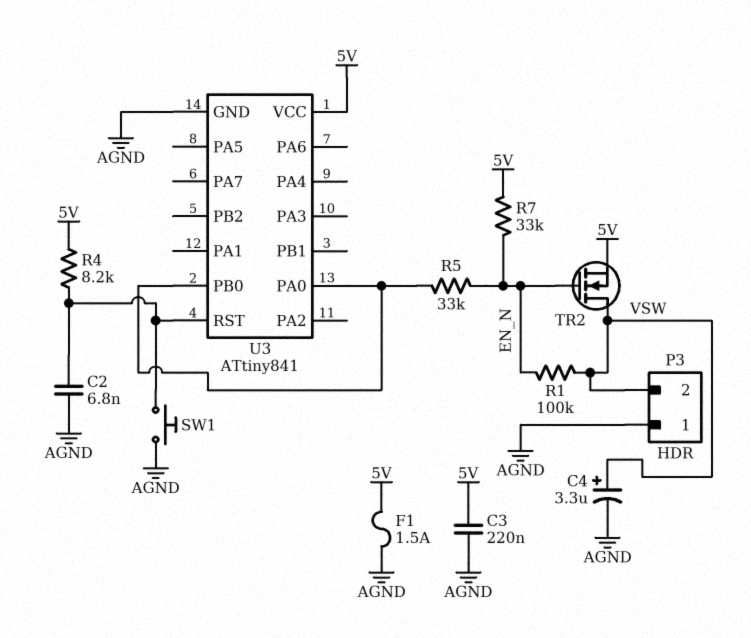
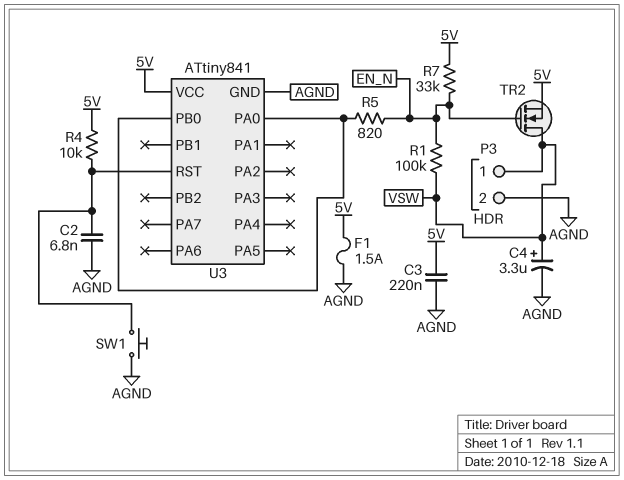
P3 pin 1: AGND -> VSW
P3 pin 2: VSW -> AGND
R4: 8.2k (5V, U3/RST) -> 10k (5V, U3/RST)
R5: 33k (EN_N, U3/PA0) -> 820 (EN_N, U3/PA0)

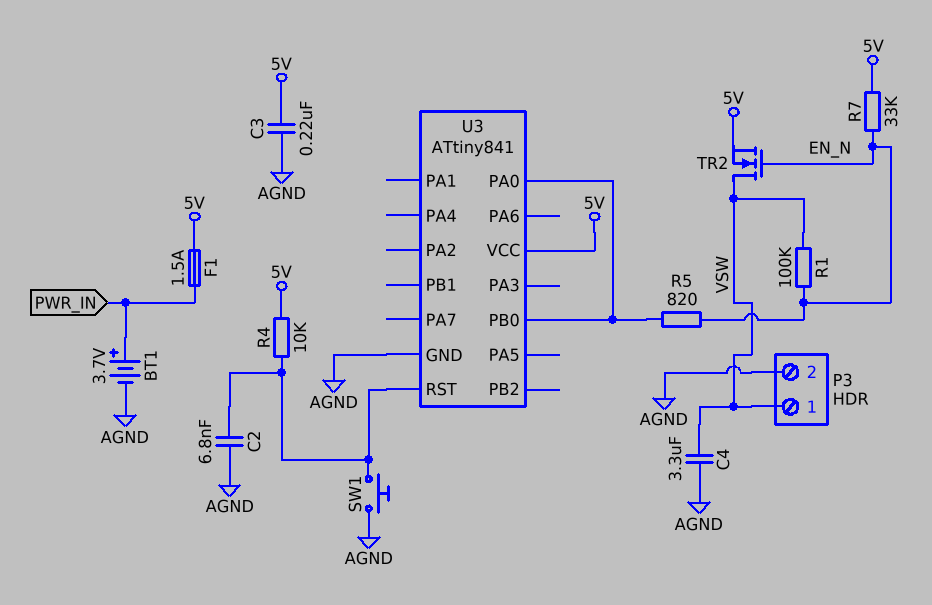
BT1: none -> 3.7V (plus PWR_IN, minus AGND)
C4: 3.3uF (plus VSW, minus AGND) -> 3.3uF (AGND, VSW)
F1: 1.5A (5V, AGND) -> 1.5A (5V, PWR_IN)

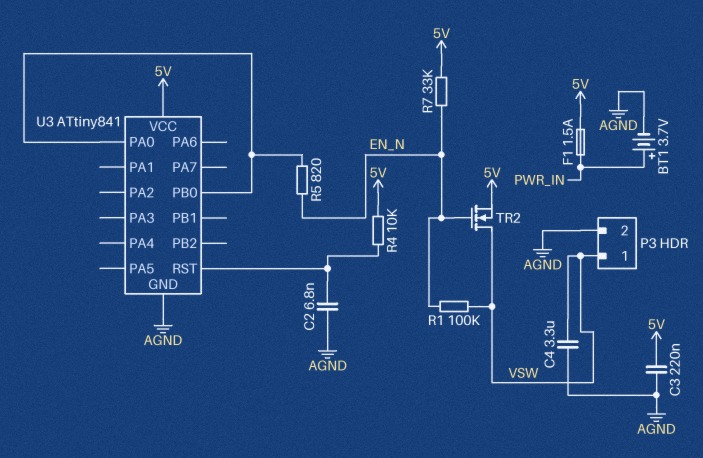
SW1: button (AGND, U3/RST) -> none

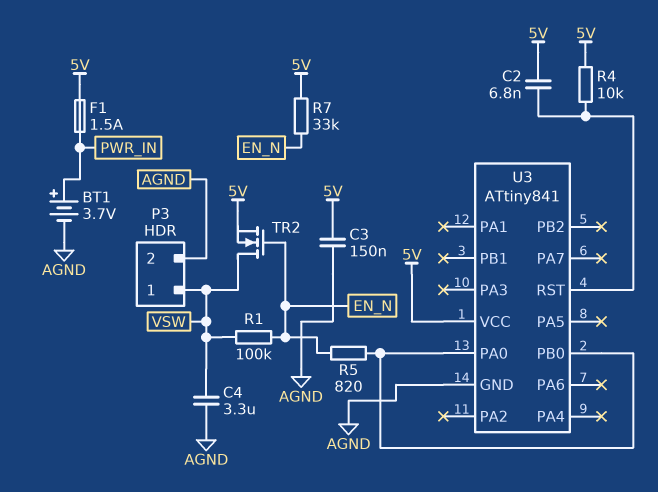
C2: 6.8nF (AGND, U3/RST) -> 6.8nF (5V, U3/RST)
C3: 220nF (5V, AGND) -> 150nF (5V, AGND)

